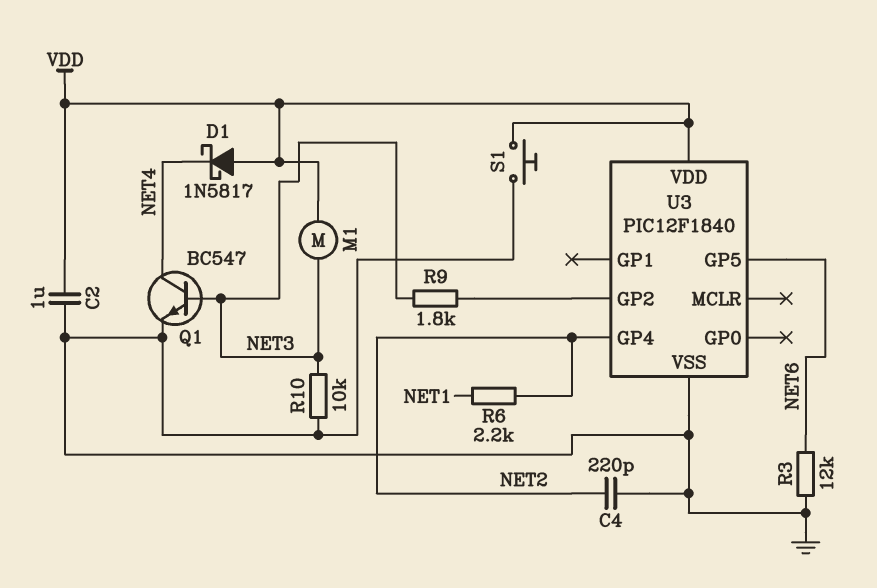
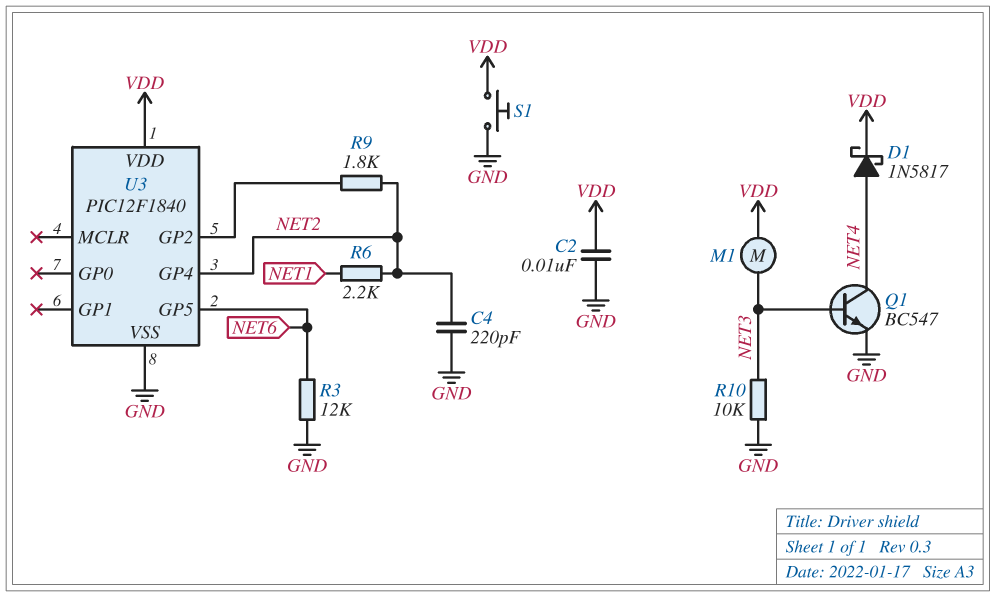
C2: 1uF (GND, VDD) -> 10nF (GND, VDD)
D1: schottky 1N5817 (A VDD, K NET4) -> schottky 1N5817 (A NET4, K VDD)
R9: 1.8k (NET3, U3/GP2) -> 1.8k (NET2, U3/GP2)

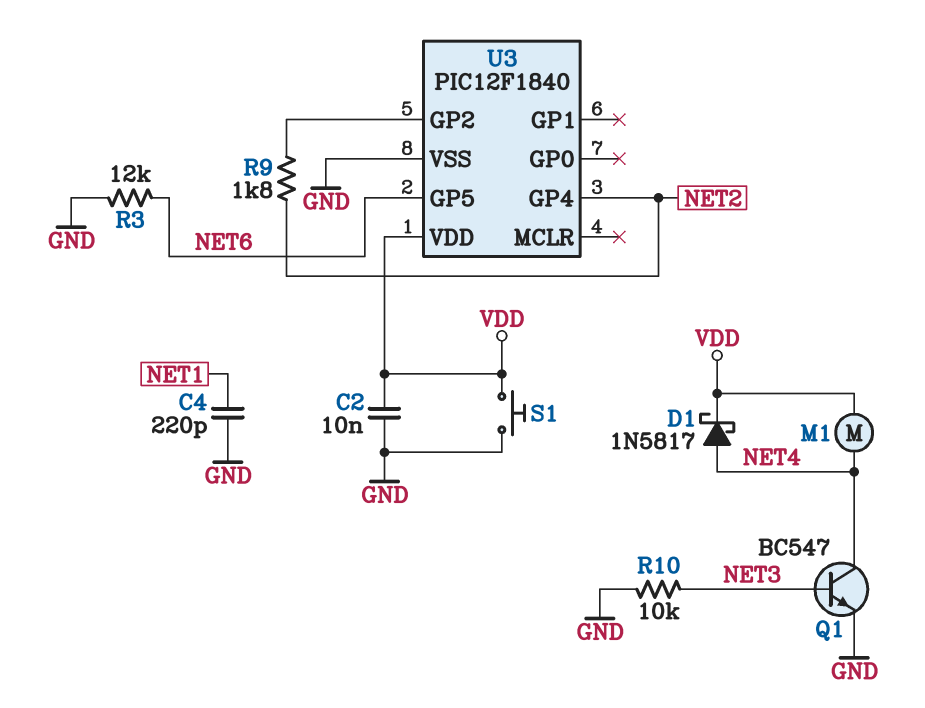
C4: 220pF (GND, NET2) -> 220pF (GND, NET1)
M1: motor (NET3, VDD) -> motor (NET4, VDD)
R6: 2.2k (NET1, NET2) -> none

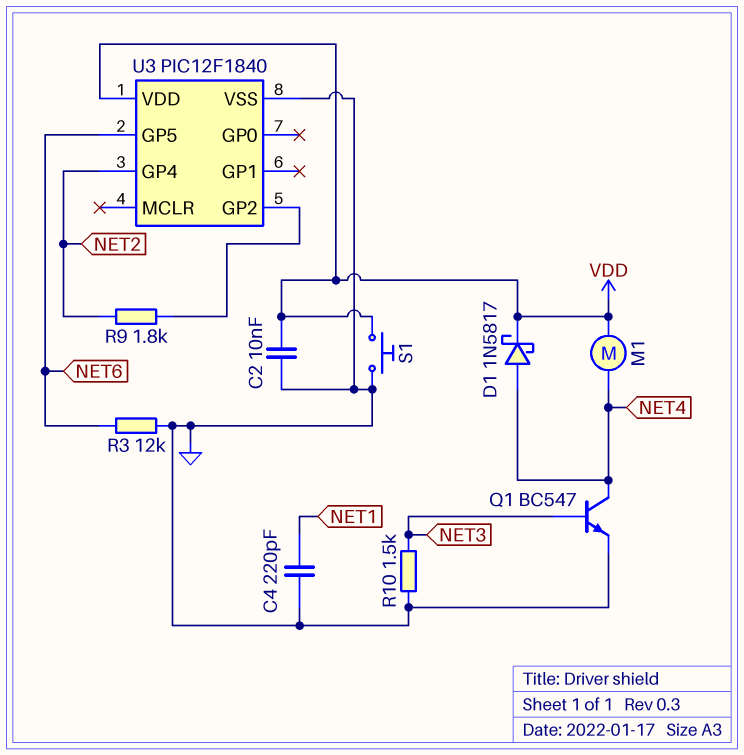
R10: 10k (GND, NET3) -> 1.5k (GND, NET3)

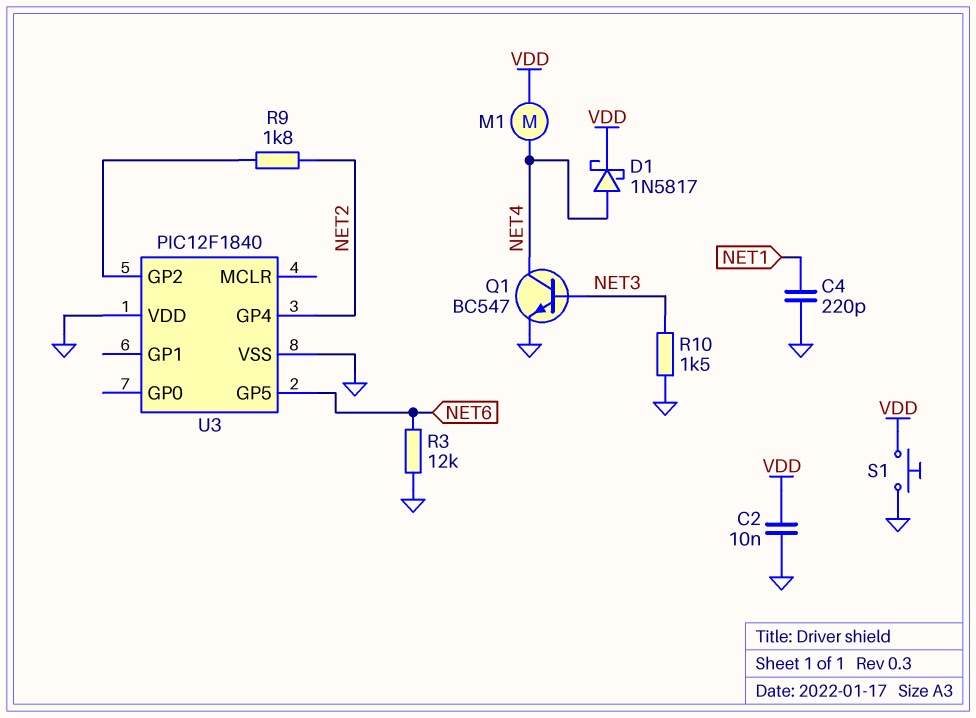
U3 pin VDD: VDD -> GND

